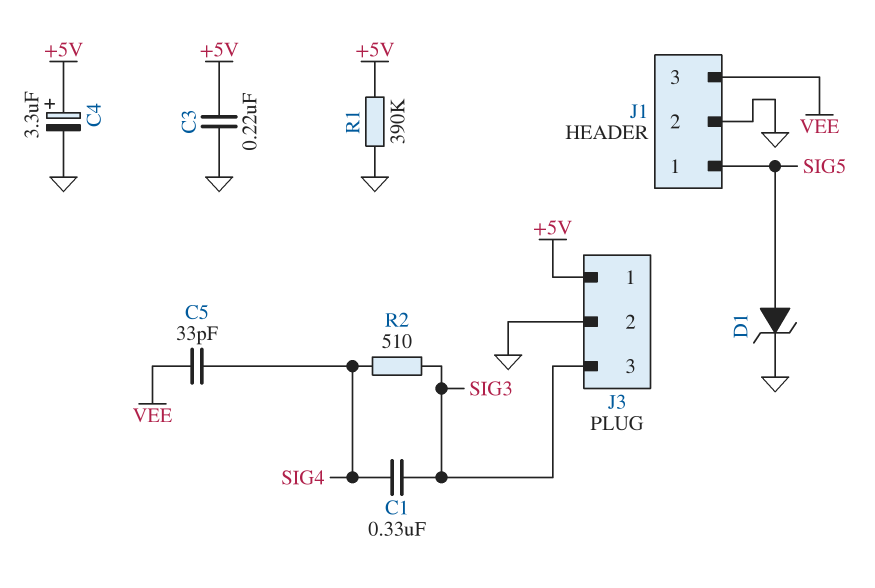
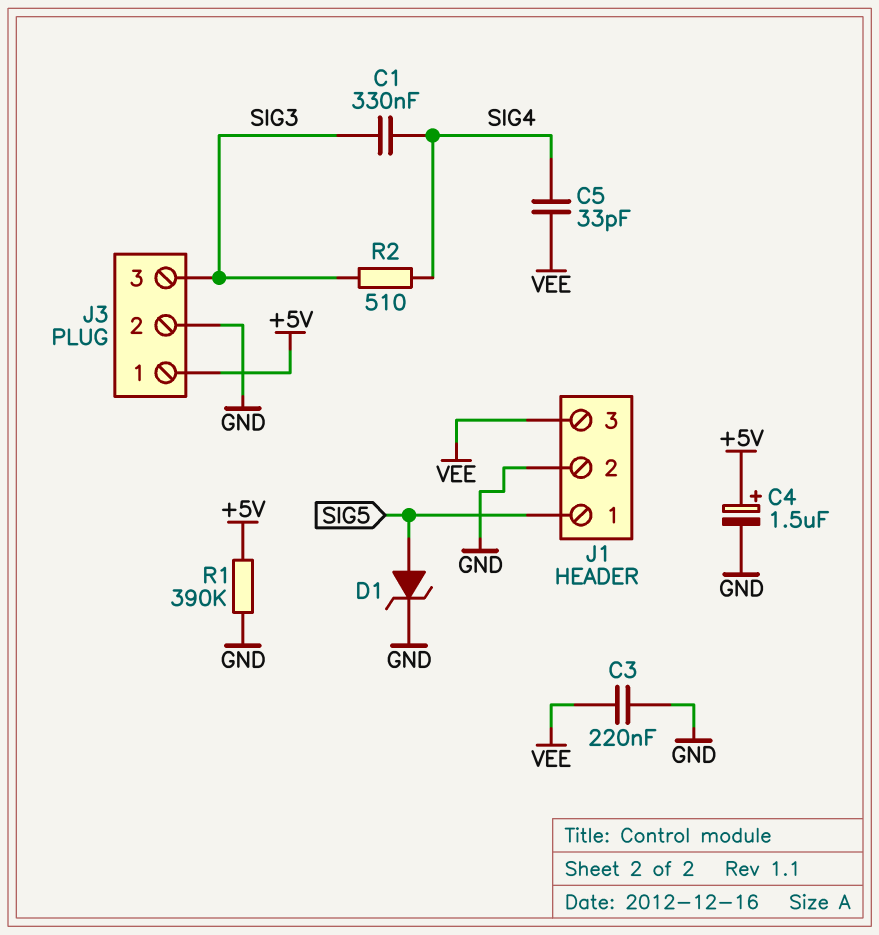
C3: 220nF (+5V, GND) -> 220nF (GND, VEE)
C4: 3.3uF (plus +5V, minus GND) -> 1.5uF (plus +5V, minus GND)

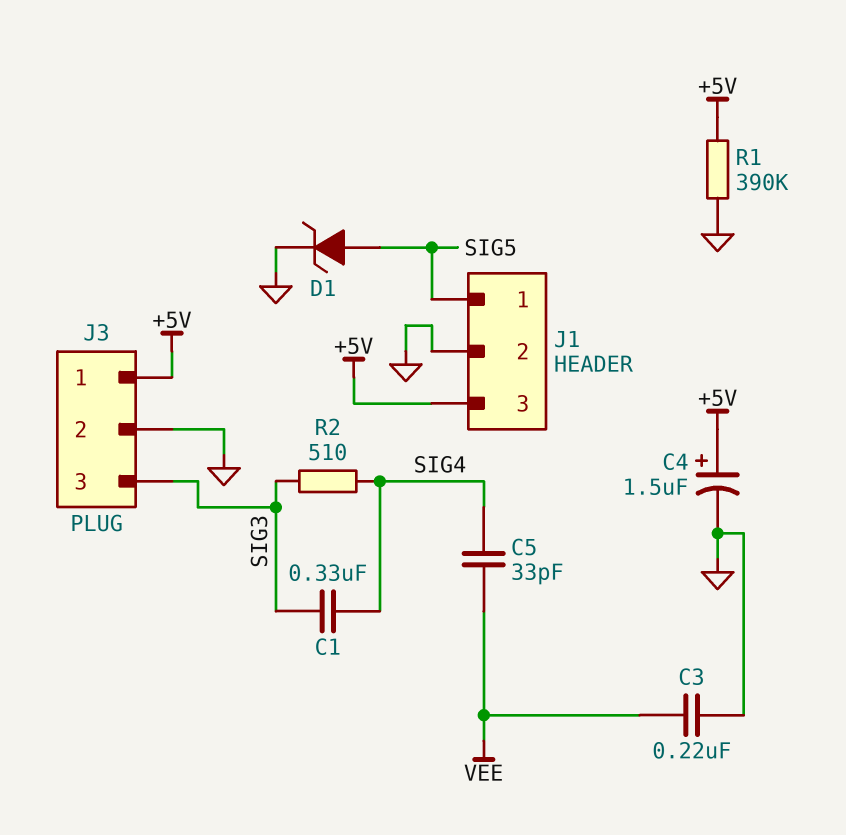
J1 pin 3: VEE -> +5V

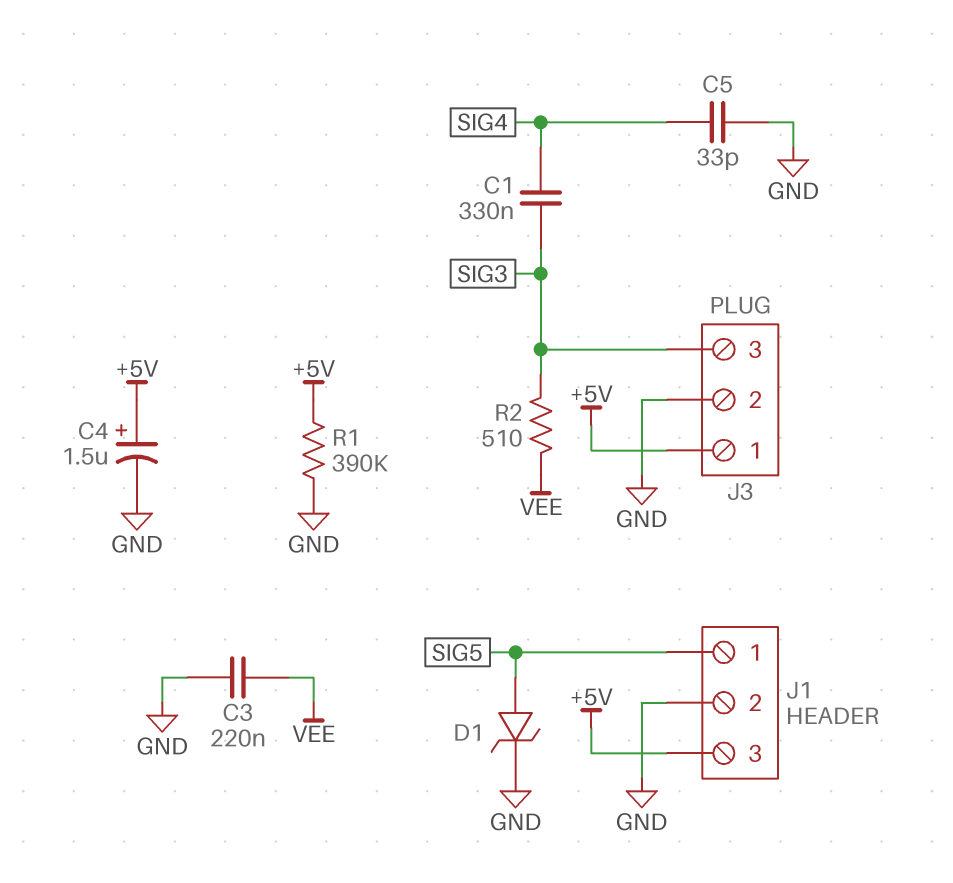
C5: 33pF (SIG4, VEE) -> 33pF (GND, SIG4)
R2: 510 (SIG3, SIG4) -> 510 (SIG3, VEE)

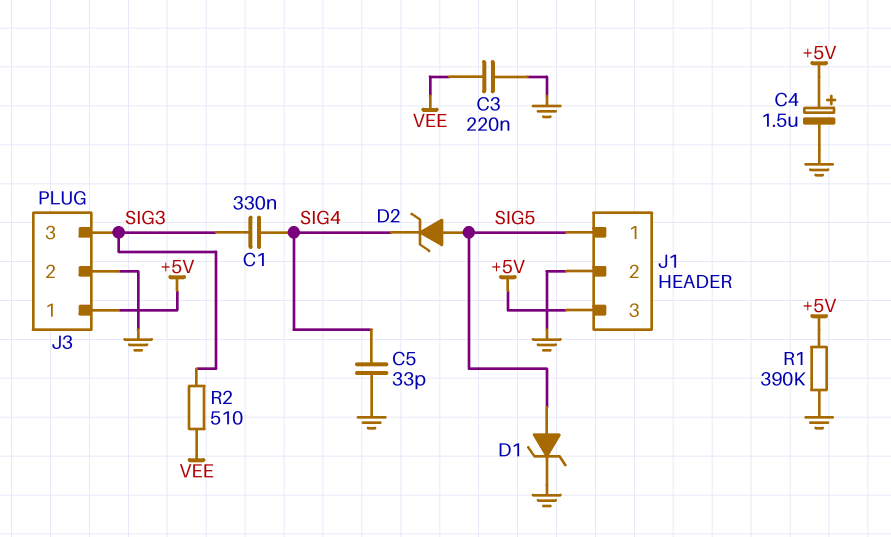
D2: none -> zener (A SIG5, K SIG4)

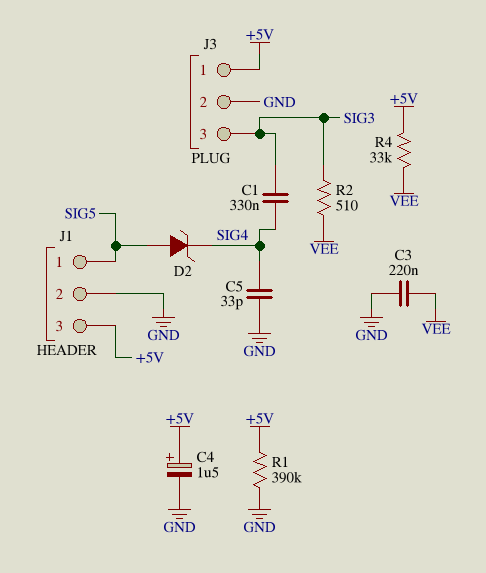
D1: zener (A SIG5, K GND) -> none
R4: none -> 33k (+5V, VEE)

